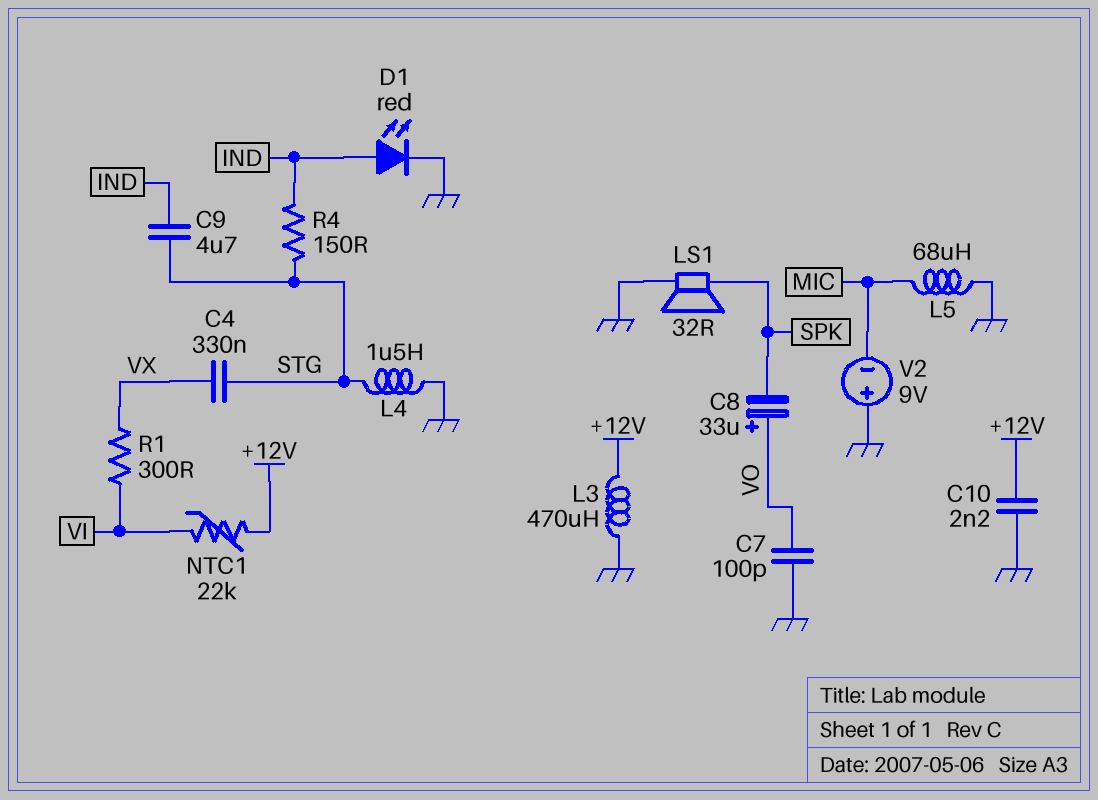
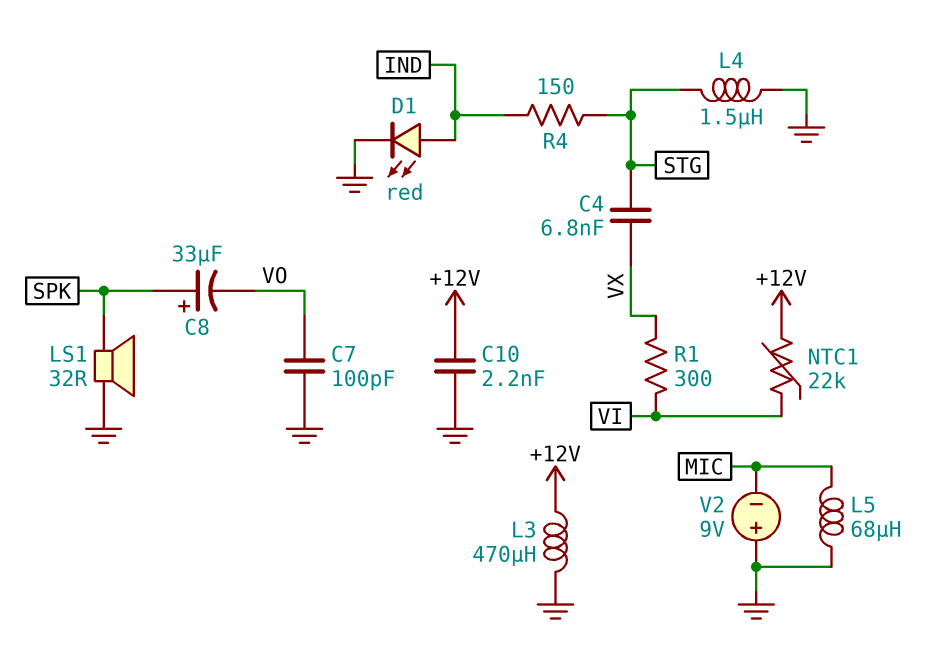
C4: 330nF (STG, VX) -> 6.8nF (STG, VX)
C8: 33uF (plus VO, minus SPK) -> 33uF (plus SPK, minus VO)
C9: 4.7uF (IND, STG) -> none

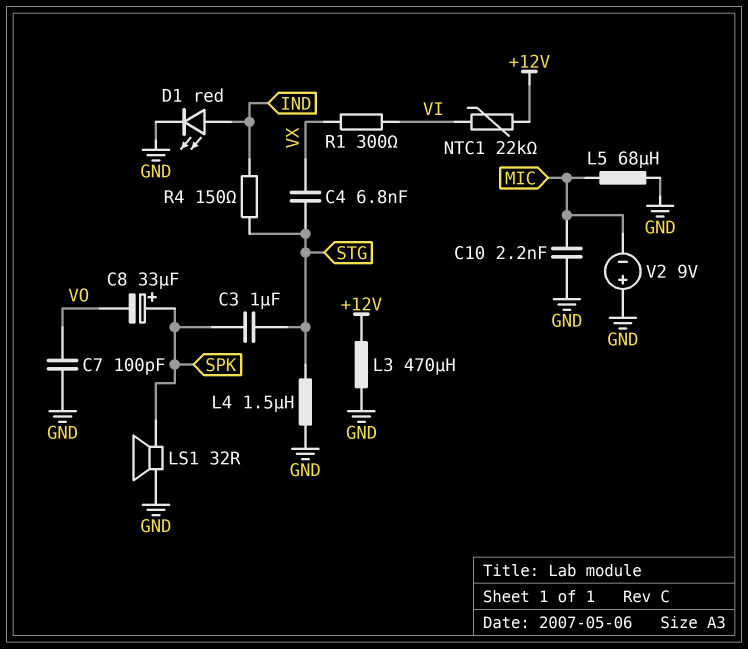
C3: none -> 1uF (SPK, STG)
C10: 2.2nF (+12V, GND) -> 2.2nF (GND, MIC)

